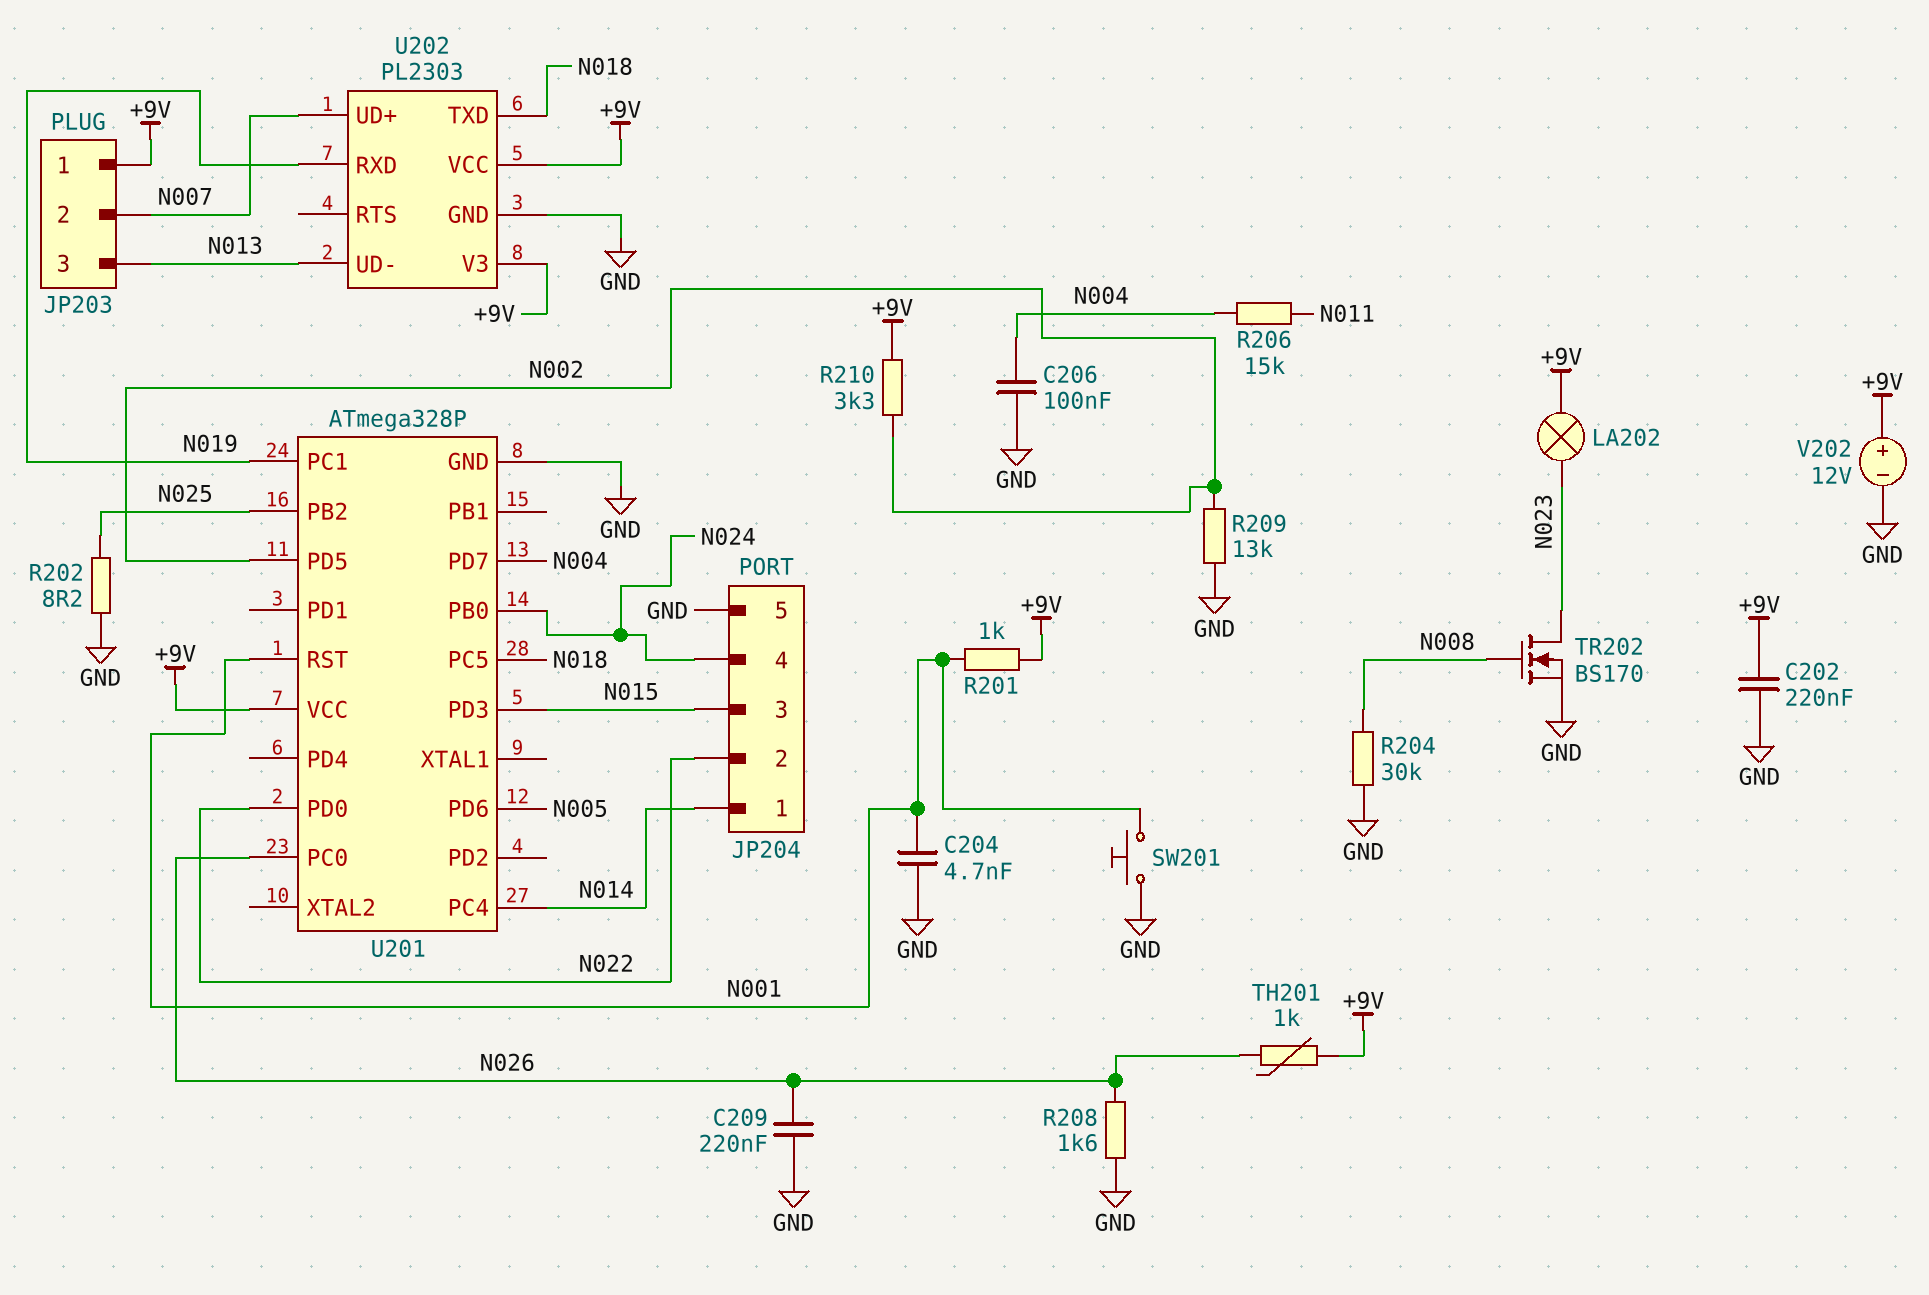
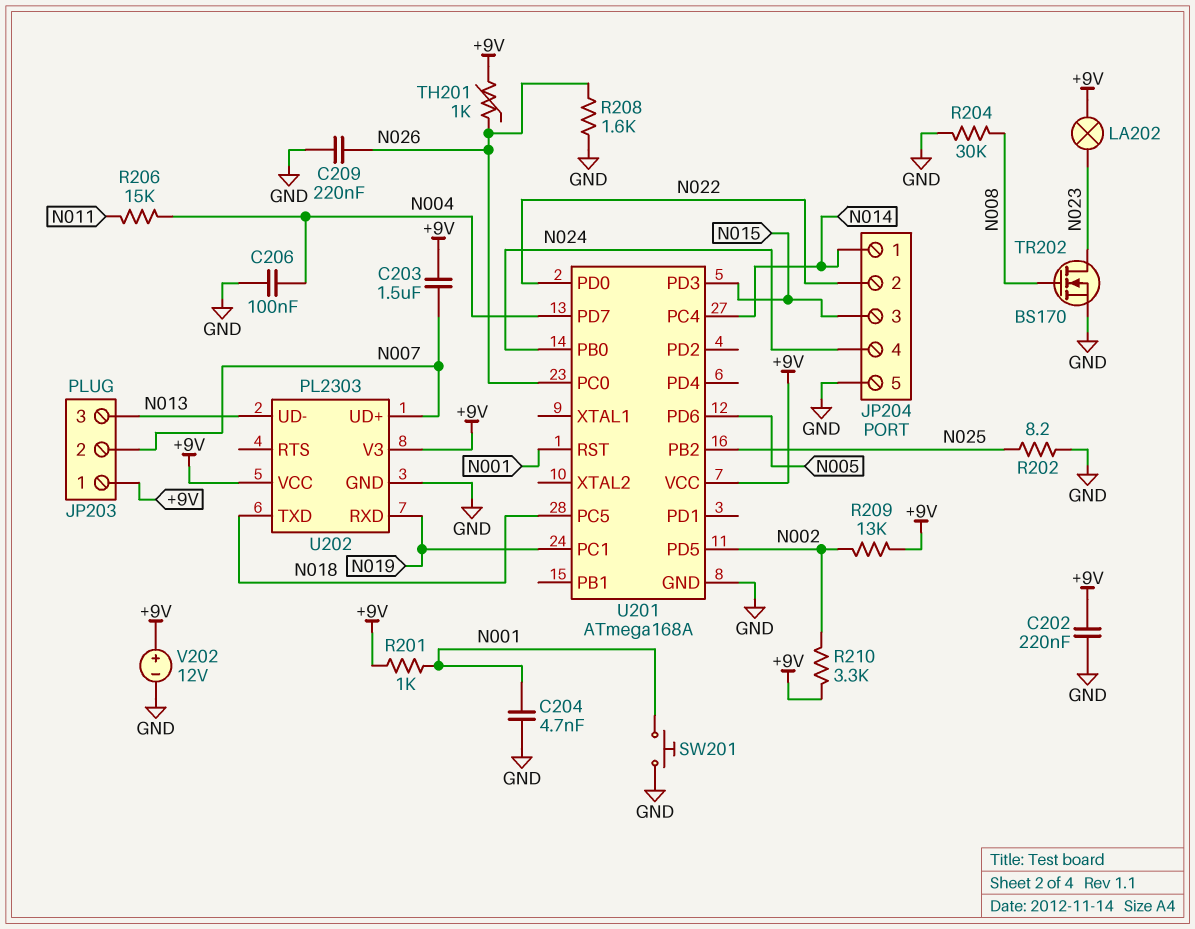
C203: none -> 1.5uF (+9V, N007)
R209: 13k (GND, N002) -> 13k (+9V, N002)
U201: ATmega328P -> ATmega168A

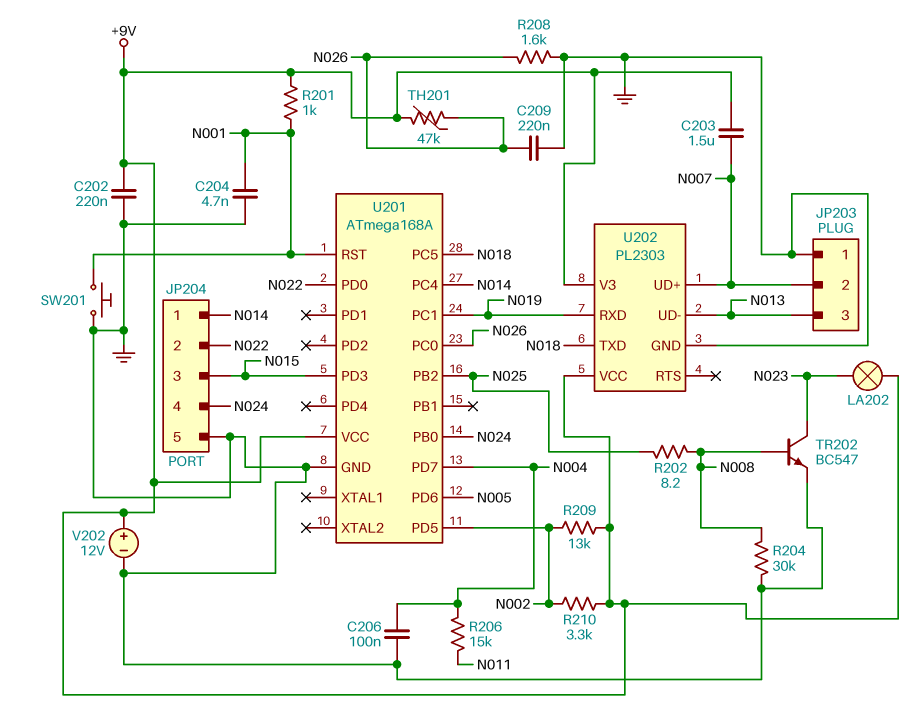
JP203 pin 1: +9V -> GND
R202: 8.2 (GND, N025) -> 8.2 (N008, N025)
TH201: 1k (+9V, N026) -> 47k (+9V, N026)
TR202: NMOS BS170 (G N008, D N023, S GND) -> NPN BC547 (B N008, C N023, E GND)

